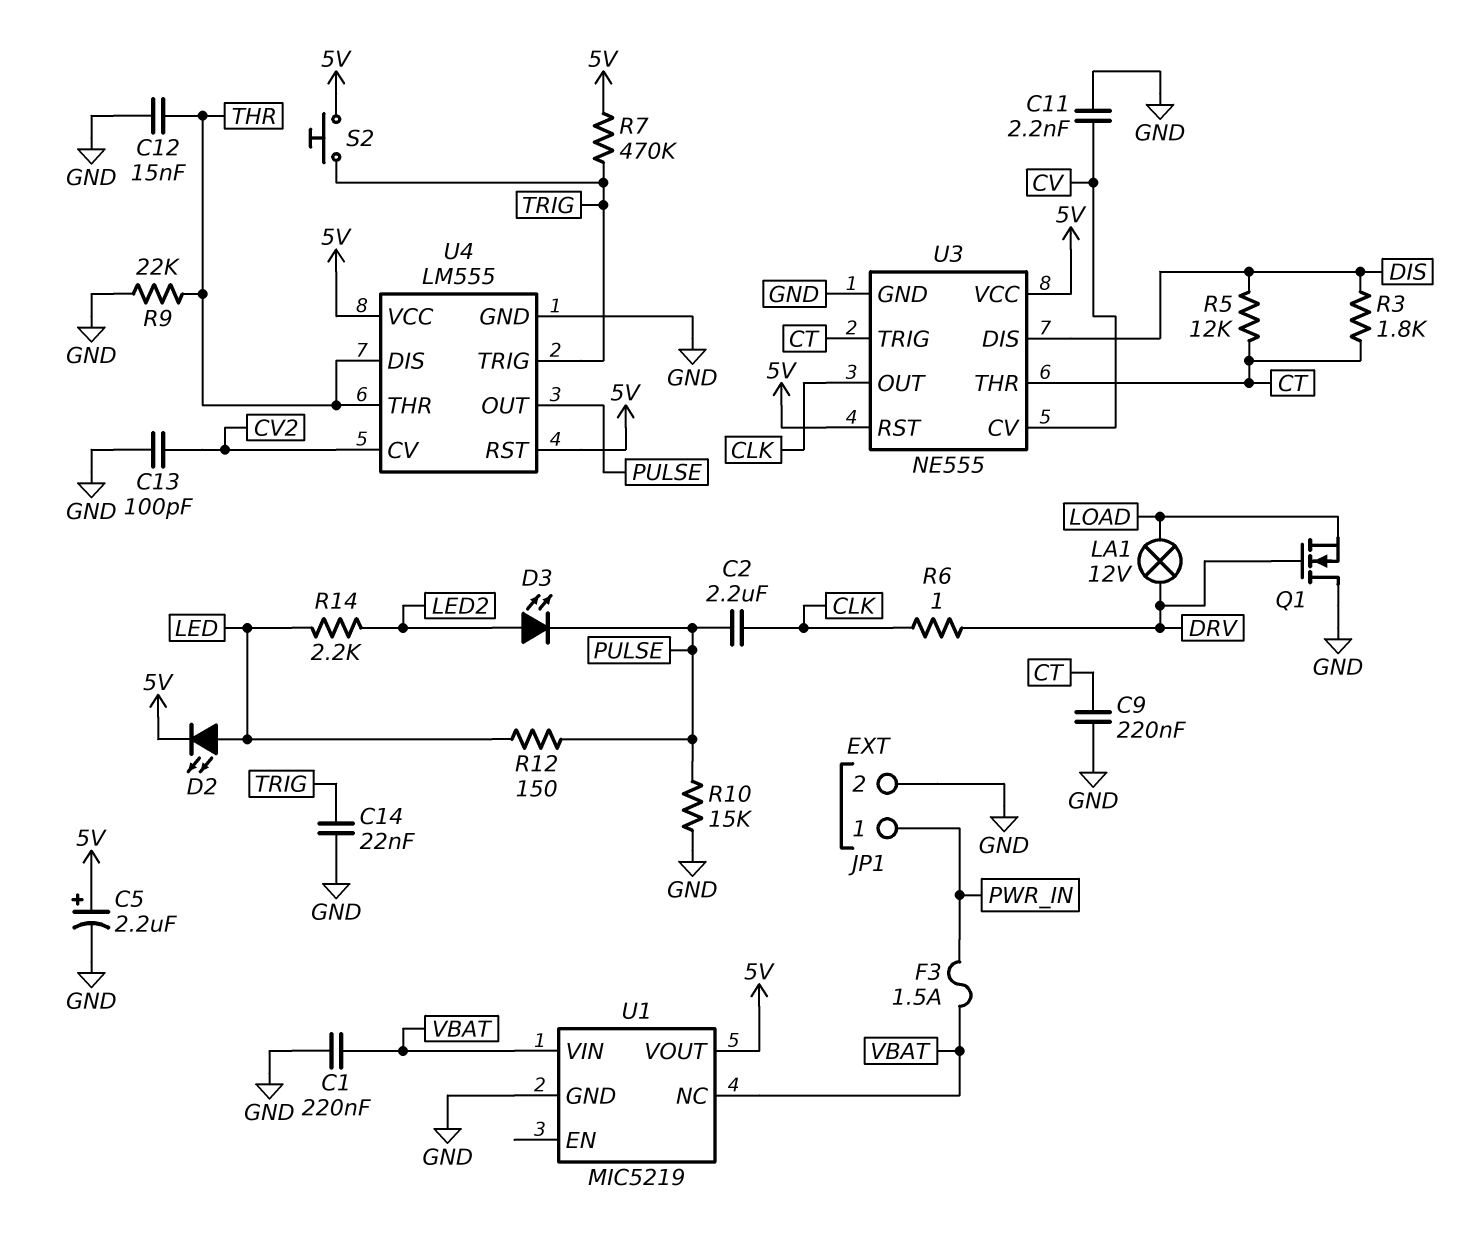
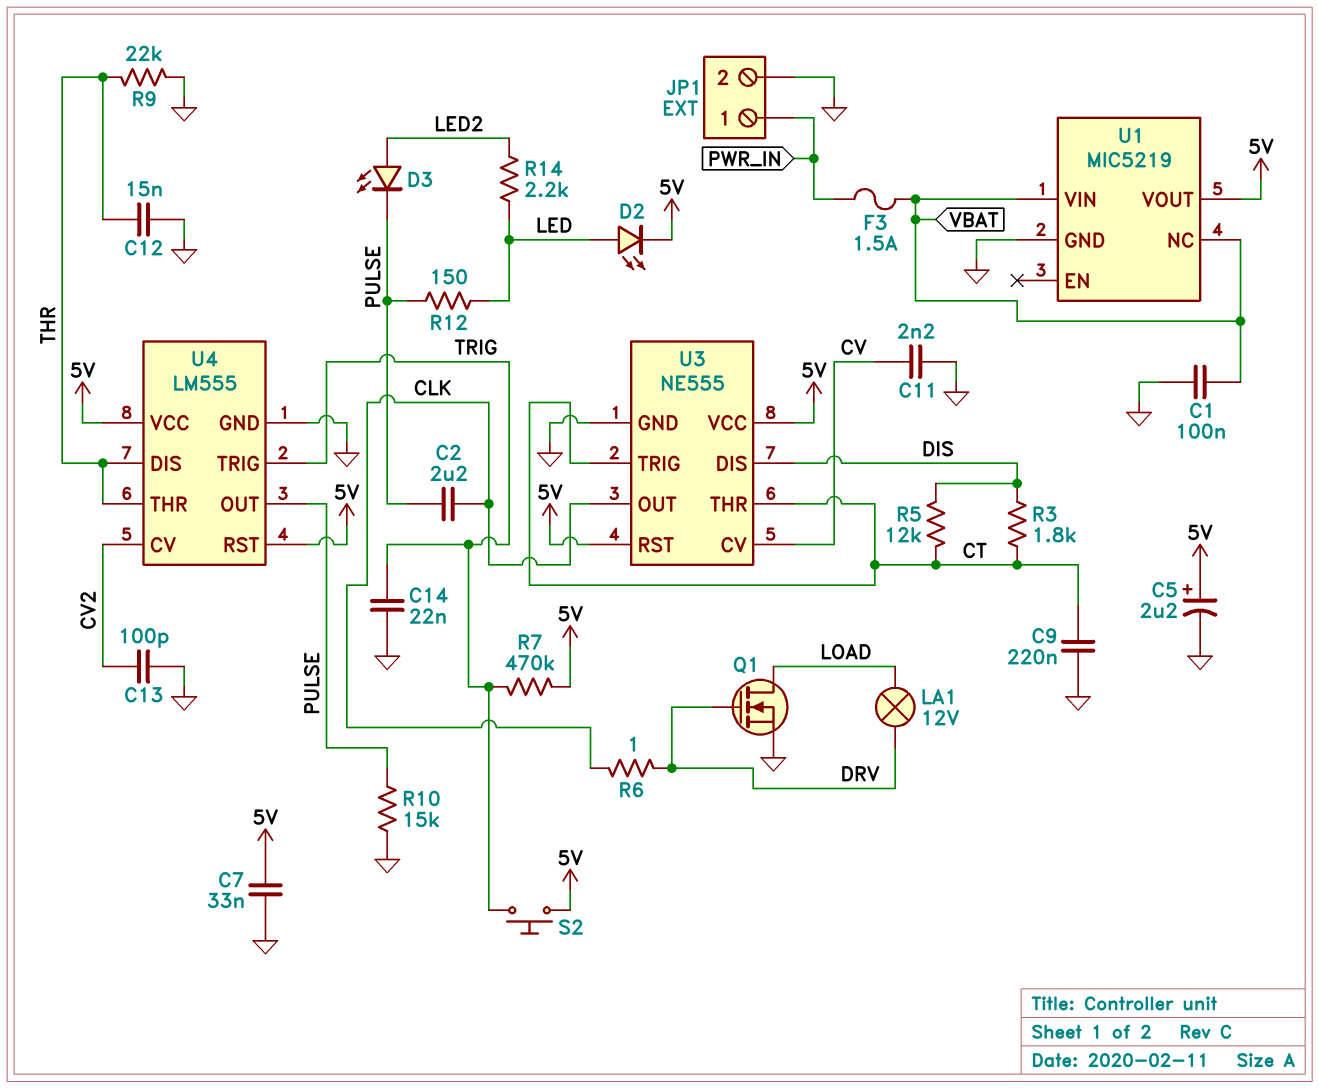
C1: 220nF (GND, VBAT) -> 100nF (GND, VBAT)
C7: none -> 33nF (5V, GND)
Q1: NMOS (G DRV, D GND, S LOAD) -> NMOS (G DRV, D LOAD, S GND)

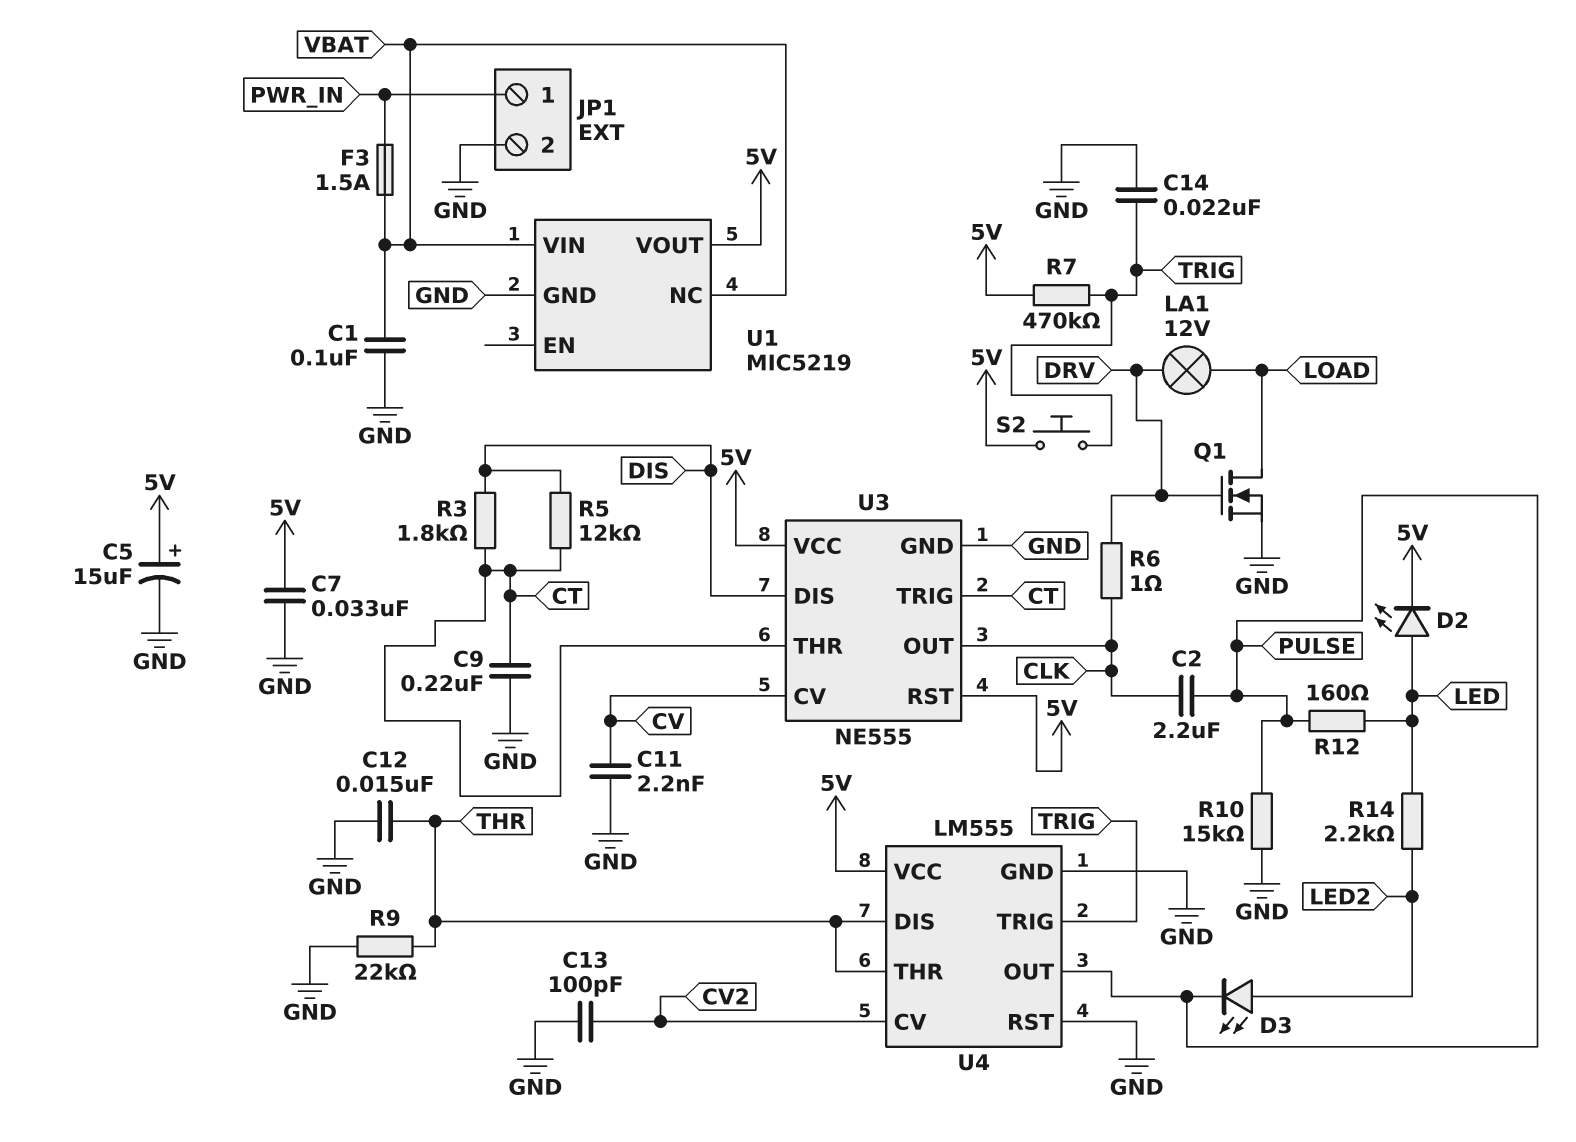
C5: 2.2uF (plus 5V, minus GND) -> 15uF (plus 5V, minus GND)
R12: 150 (LED, PULSE) -> 160 (LED, PULSE)
U4 pin RST: 5V -> GND

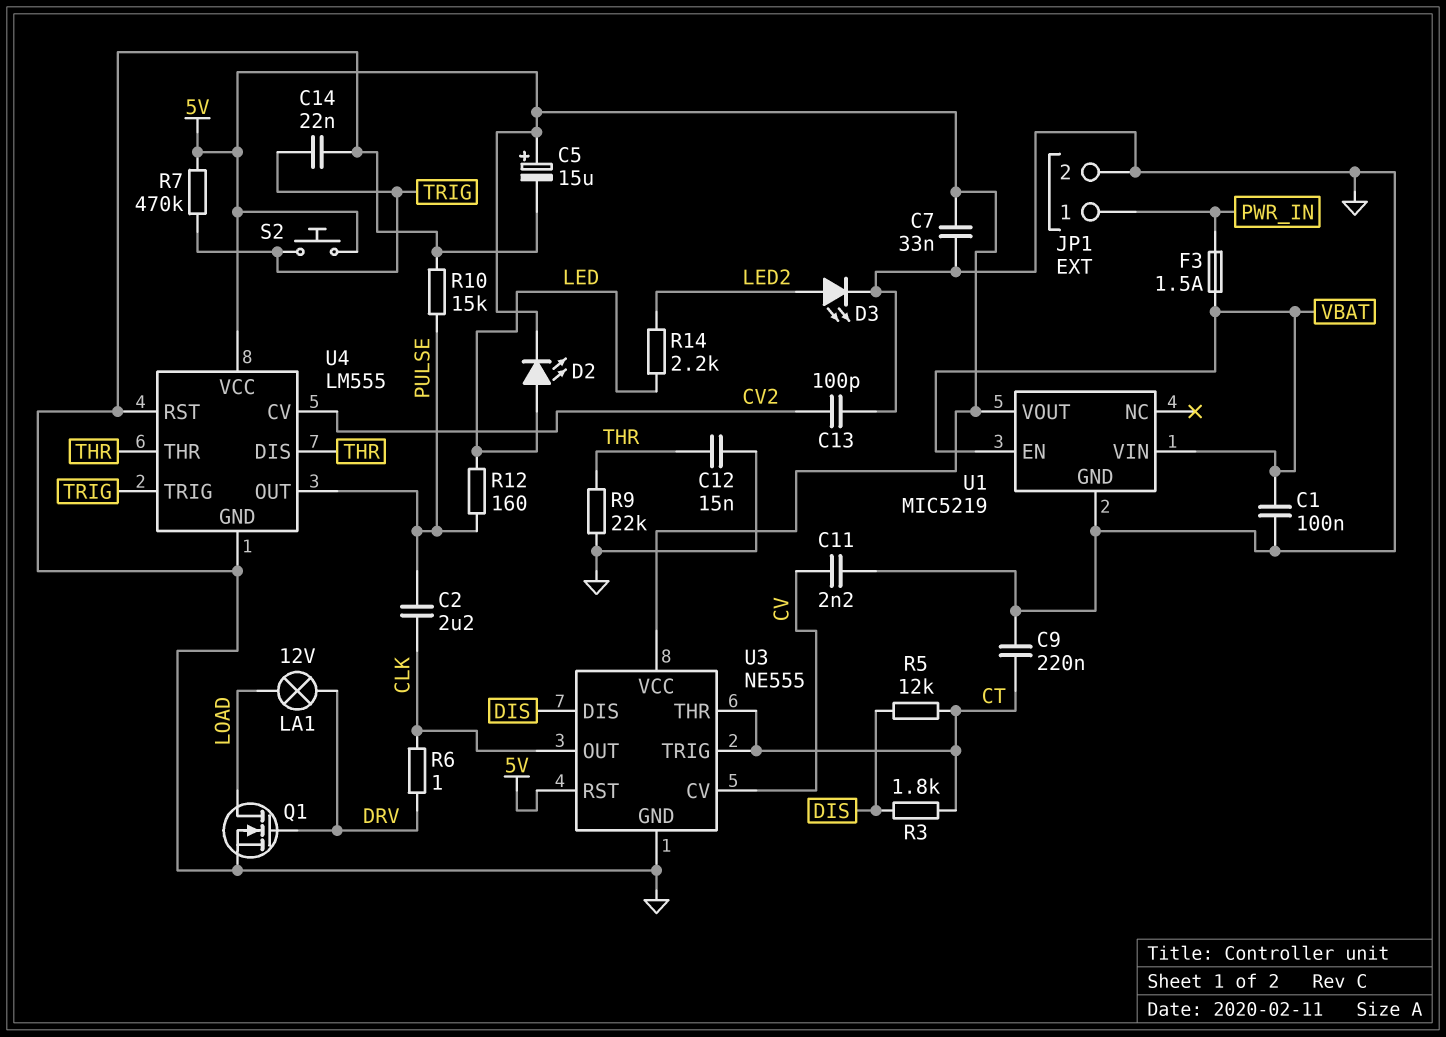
D3: LED (A LED2, K PULSE) -> LED (A LED2, K GND)
U1 pin EN: none -> VBAT
U1 pin NC: VBAT -> none

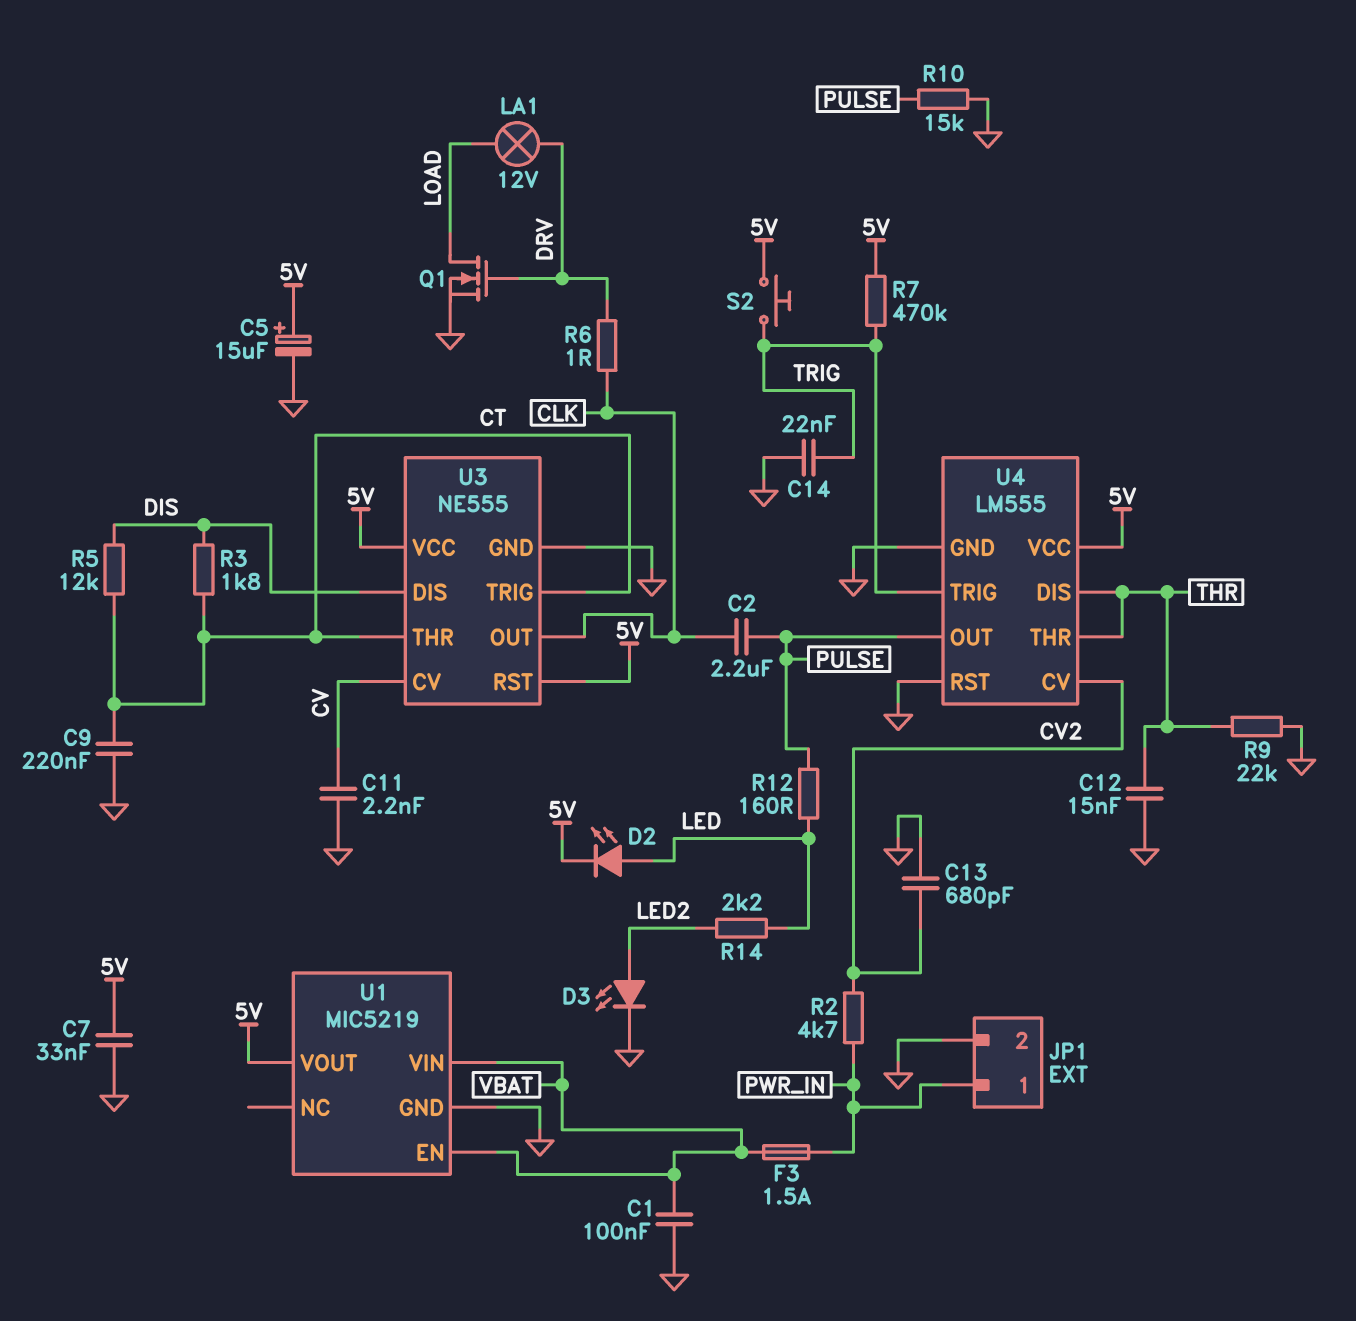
C13: 100pF (CV2, GND) -> 680pF (CV2, GND)
R2: none -> 4.7k (CV2, PWR_IN)

